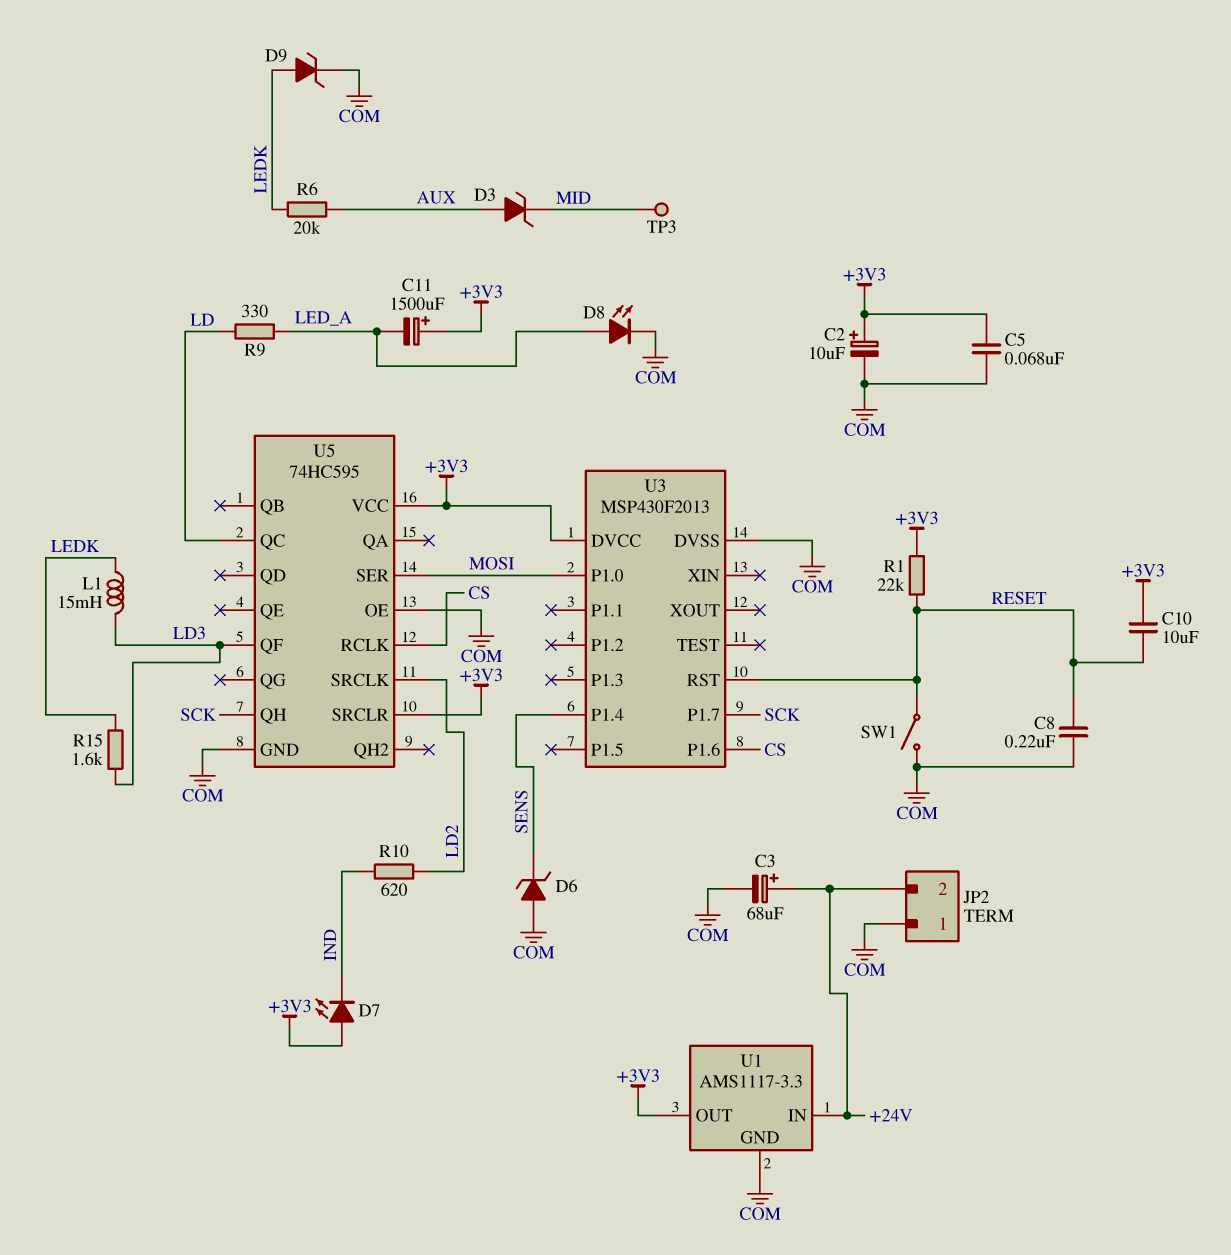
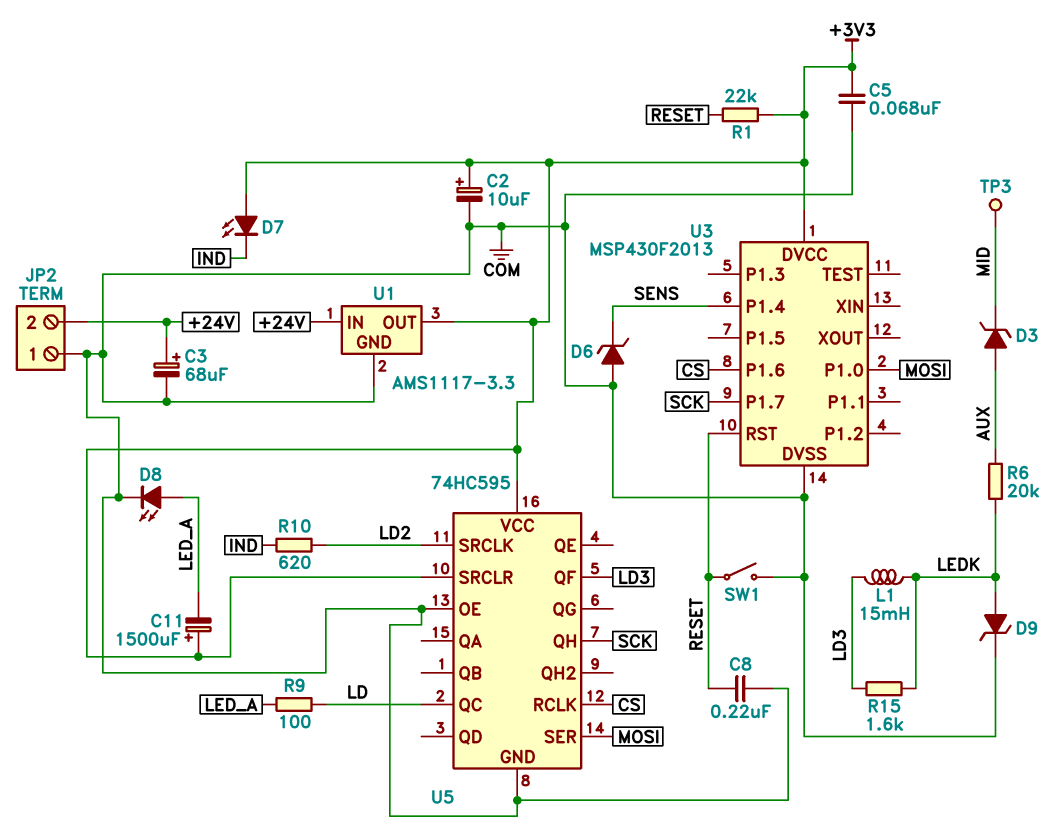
C10: 10uF (+3V3, RESET) -> none
R9: 330 (LD, LED_A) -> 100 (LD, LED_A)

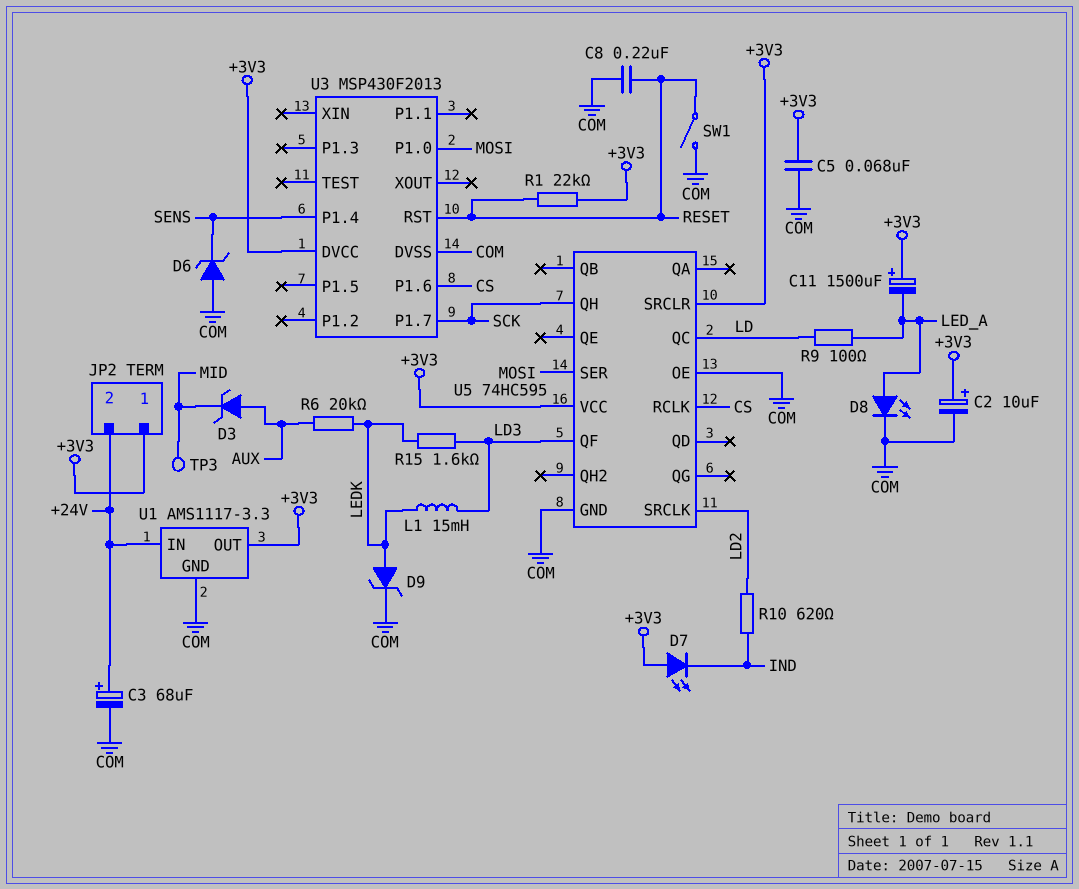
JP2 pin 1: COM -> +3V3

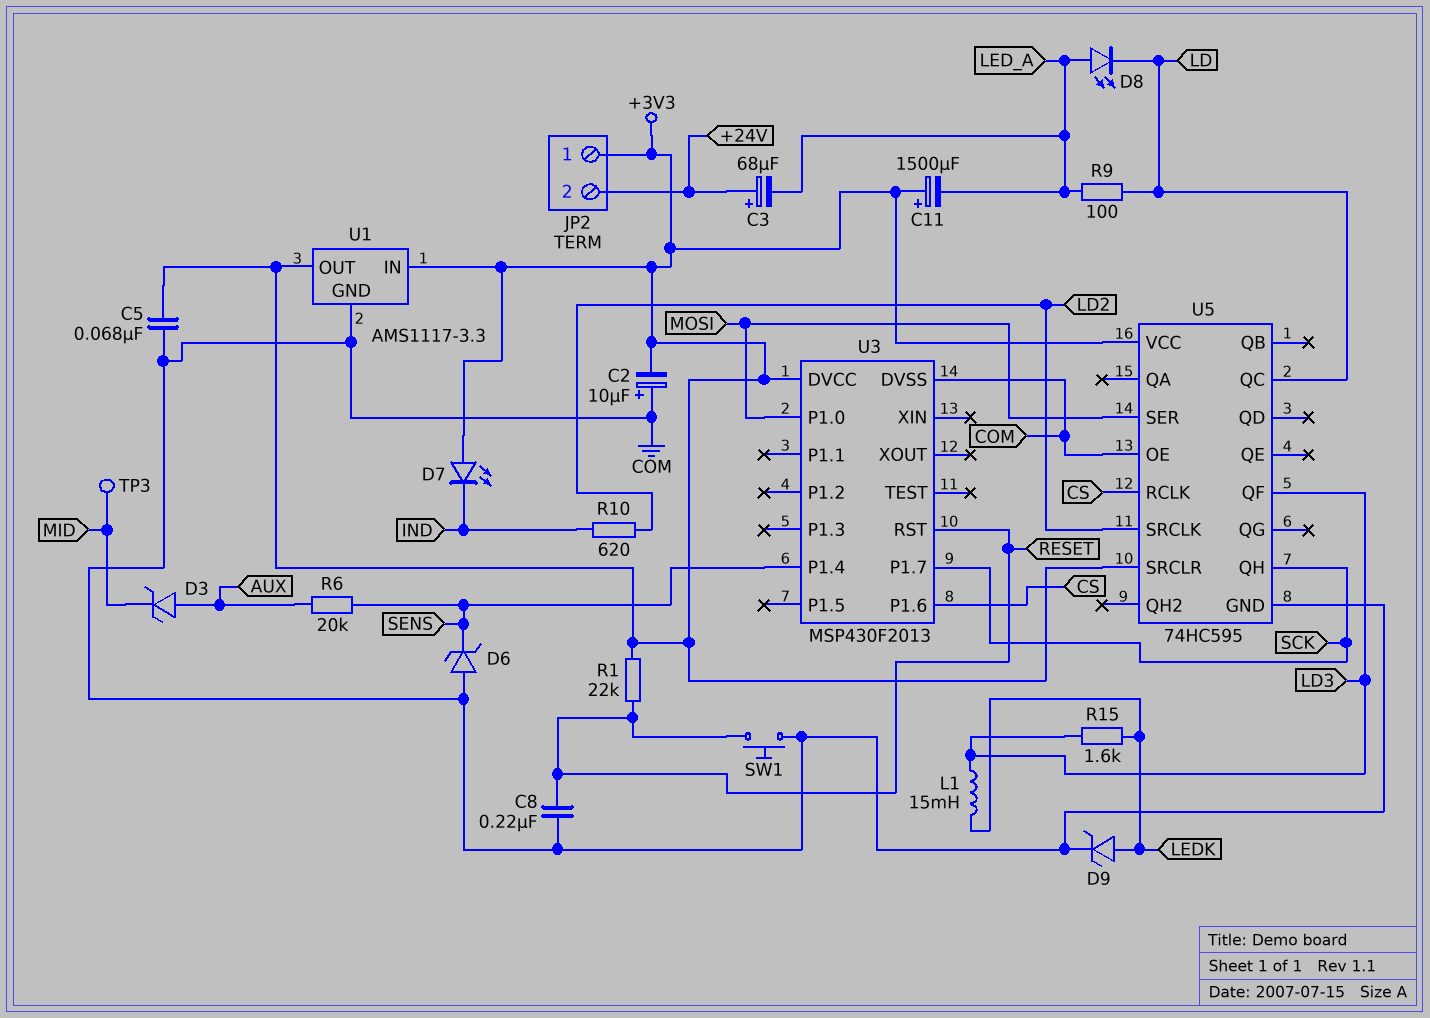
C2: 10uF (plus +3V3, minus COM) -> 10uF (plus COM, minus +3V3)
C3: 68uF (plus +24V, minus COM) -> 68uF (plus +24V, minus LED_A)
D8: LED (A LED_A, K COM) -> LED (A LED_A, K LD)
R6: 20k (AUX, LEDK) -> 20k (AUX, SENS)
SW1: switch (COM, RESET) -> button (COM, RESET)
U1 pin IN: +24V -> +3V3

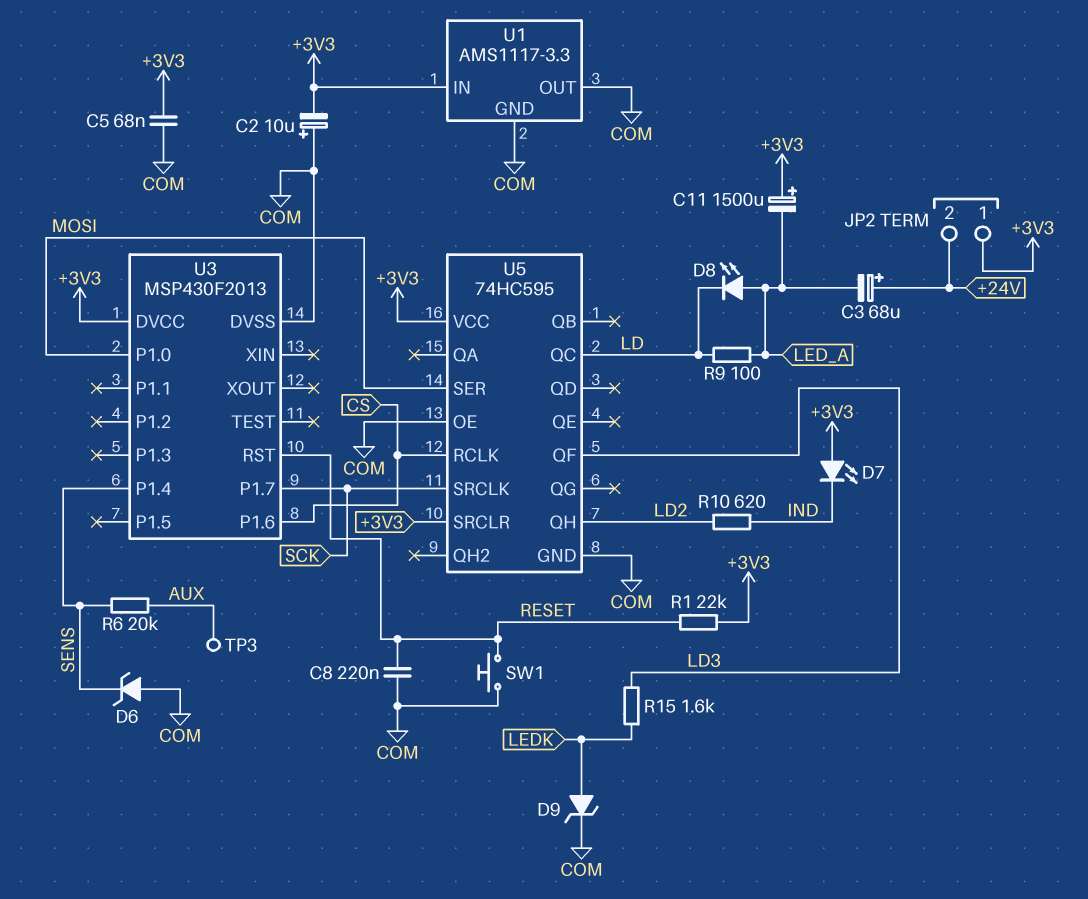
D3: zener (A AUX, K MID) -> none
L1: 15mH (LD3, LEDK) -> none
TP3: test point (MID) -> test point (AUX)
U1 pin OUT: +3V3 -> COM
U5 pin QH: SCK -> LD2
U5 pin SRCLK: LD2 -> SCK

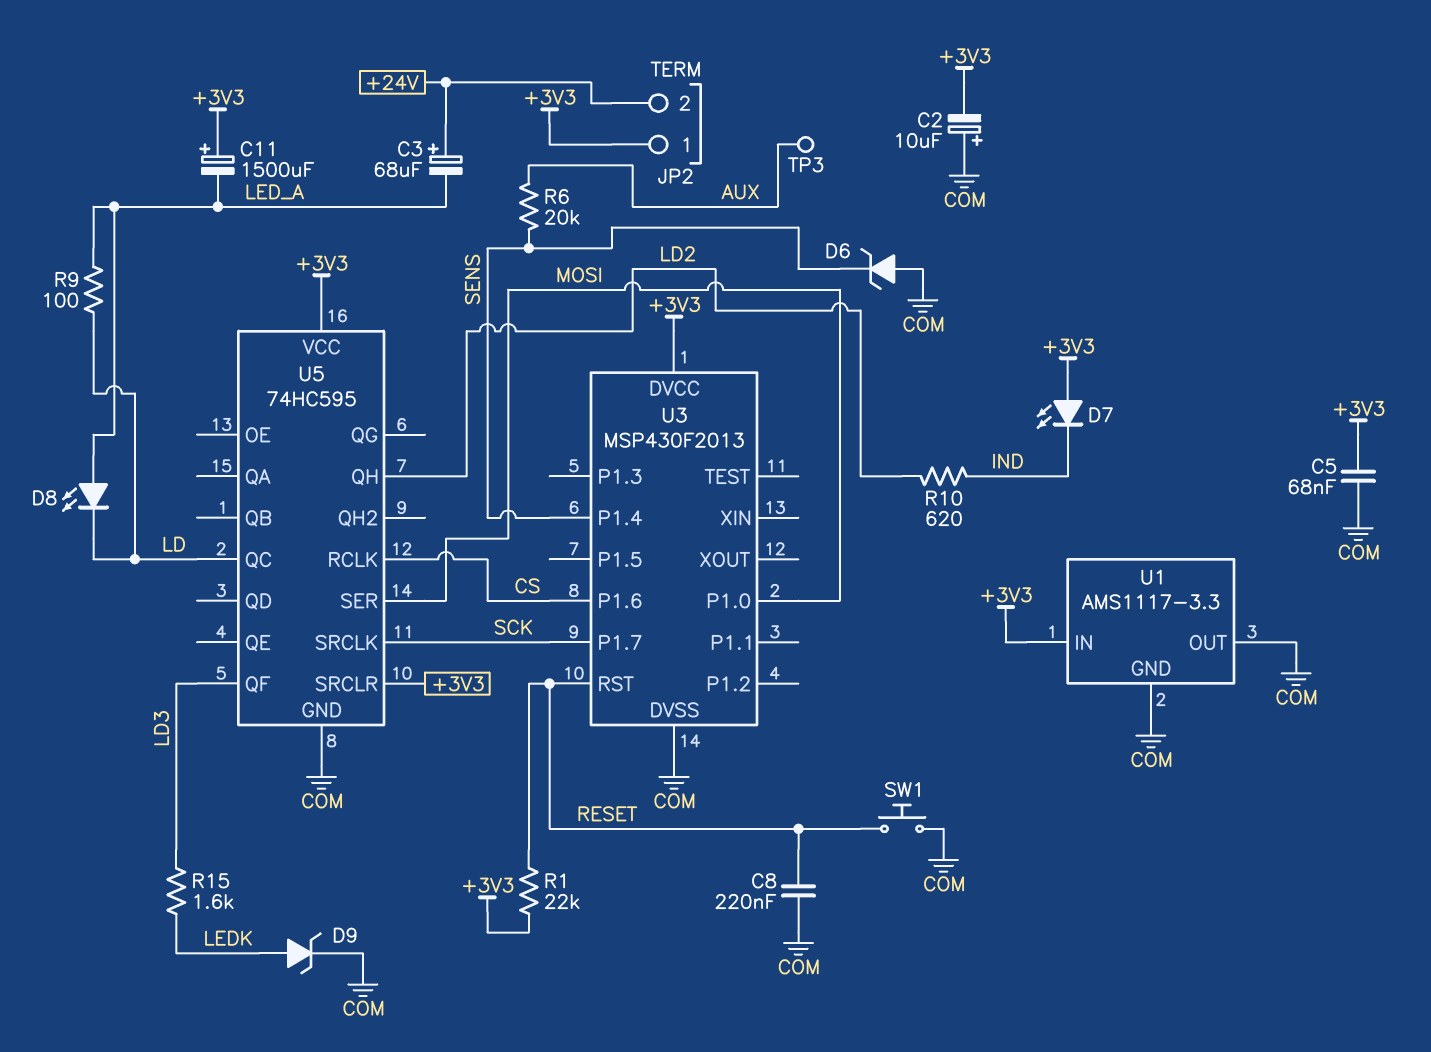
U5 pin OE: COM -> none

